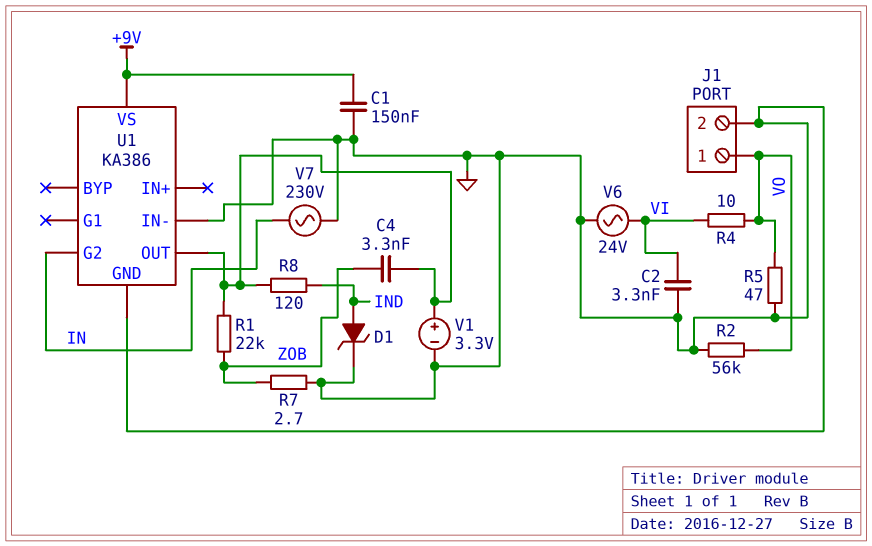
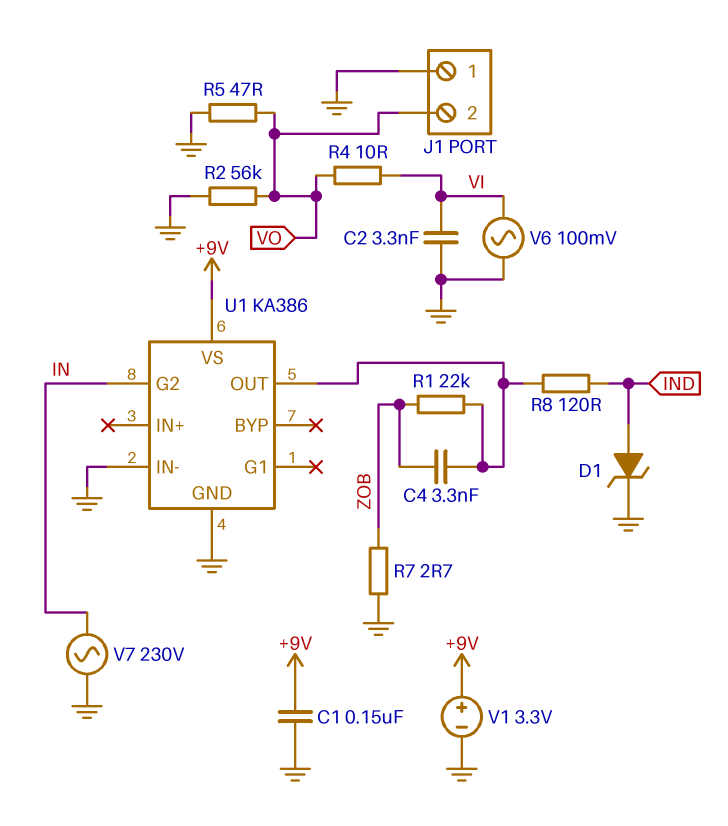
J1 pin 1: VO -> GND
J1 pin 2: GND -> VO
V1: 3.3V (plus U1/OUT, minus GND) -> 3.3V (plus +9V, minus GND)
V6: AC 24V (GND, VI) -> AC 100mV (GND, VI)

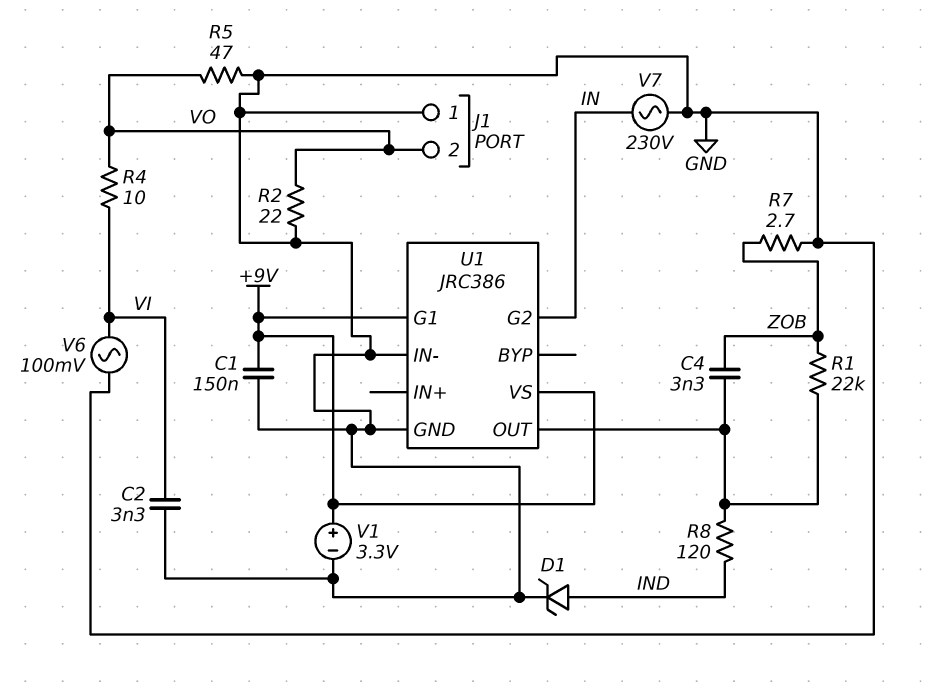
R2: 56k (GND, VO) -> 22 (GND, VO)
U1: KA386 -> JRC386
U1 pin G1: none -> +9V

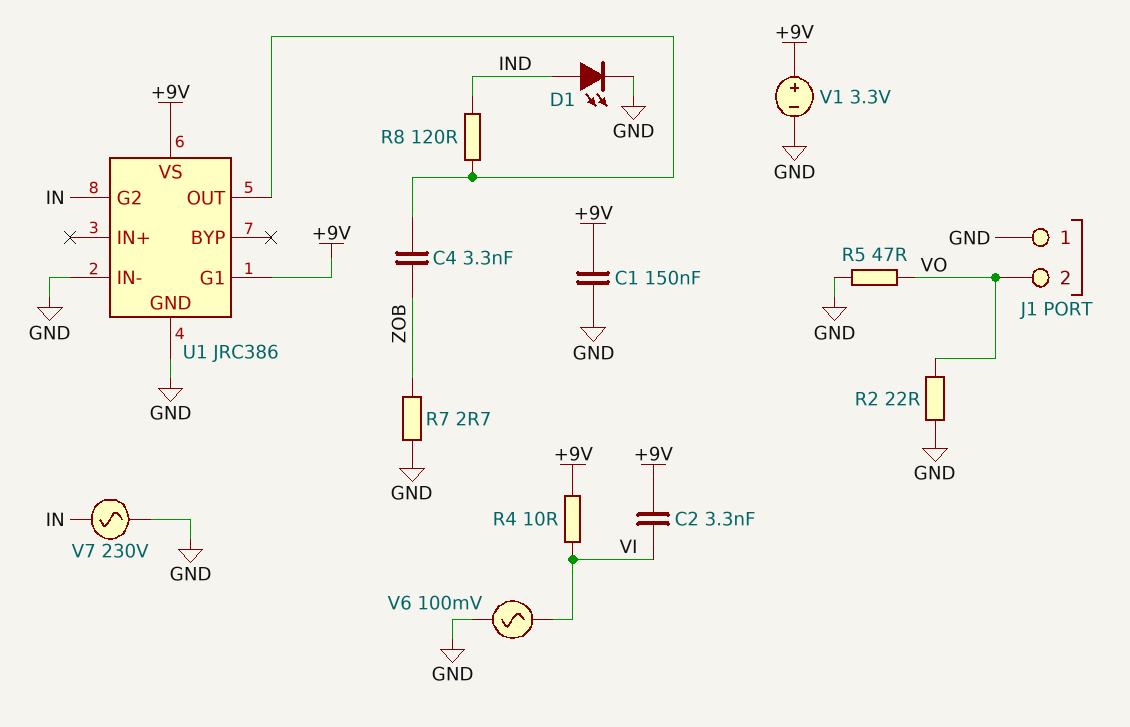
C2: 3.3nF (GND, VI) -> 3.3nF (+9V, VI)
D1: zener (A IND, K GND) -> LED (A IND, K GND)
R1: 22k (U1/OUT, ZOB) -> none
R4: 10 (VI, VO) -> 10 (+9V, VI)

